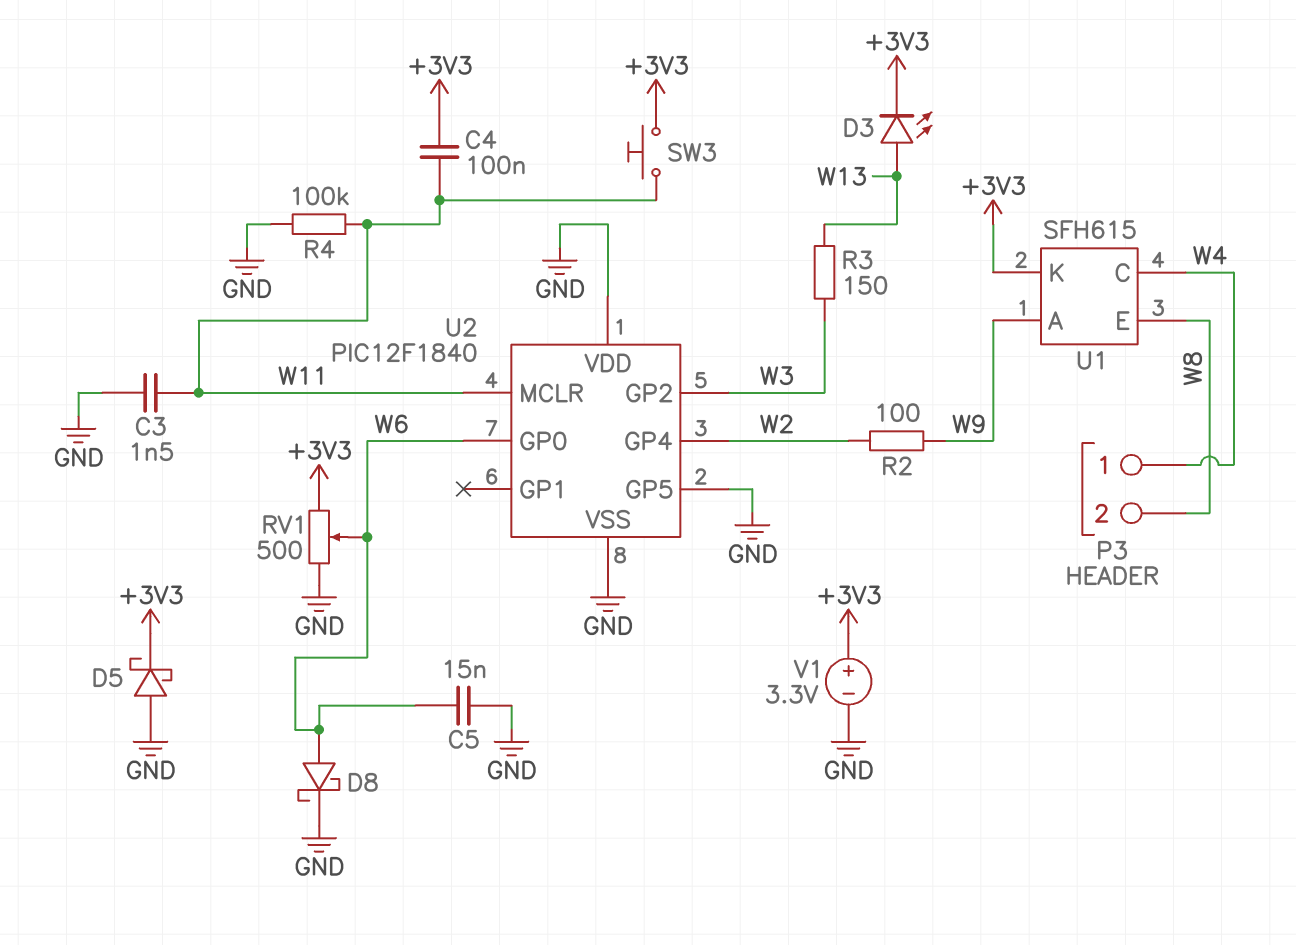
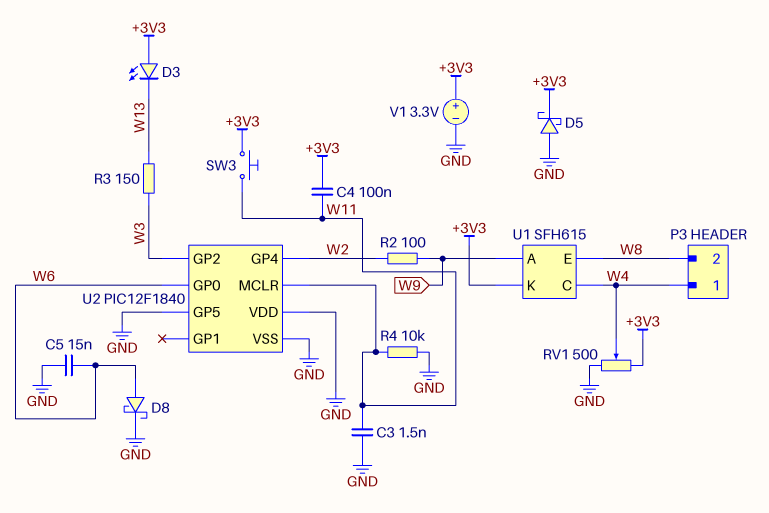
D3: LED (A W13, K +3V3) -> LED (A +3V3, K W13)
R4: 100k (GND, W11) -> 10k (GND, W11)
RV1: 500 (+3V3, GND, wiper W6) -> 500 (+3V3, GND, wiper W4)

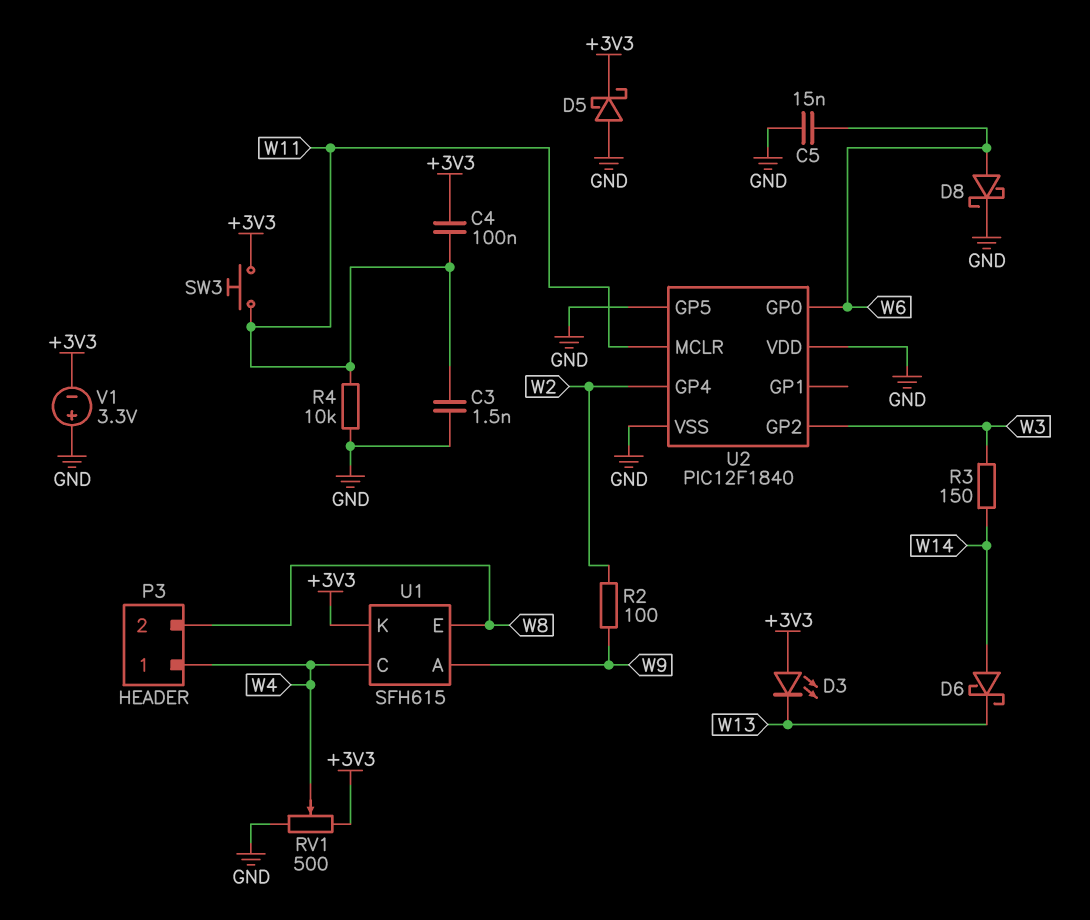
D6: none -> schottky (A W14, K W13)
R3: 150 (W3, W13) -> 150 (W3, W14)
V1: 3.3V (plus +3V3, minus GND) -> 3.3V (plus GND, minus +3V3)

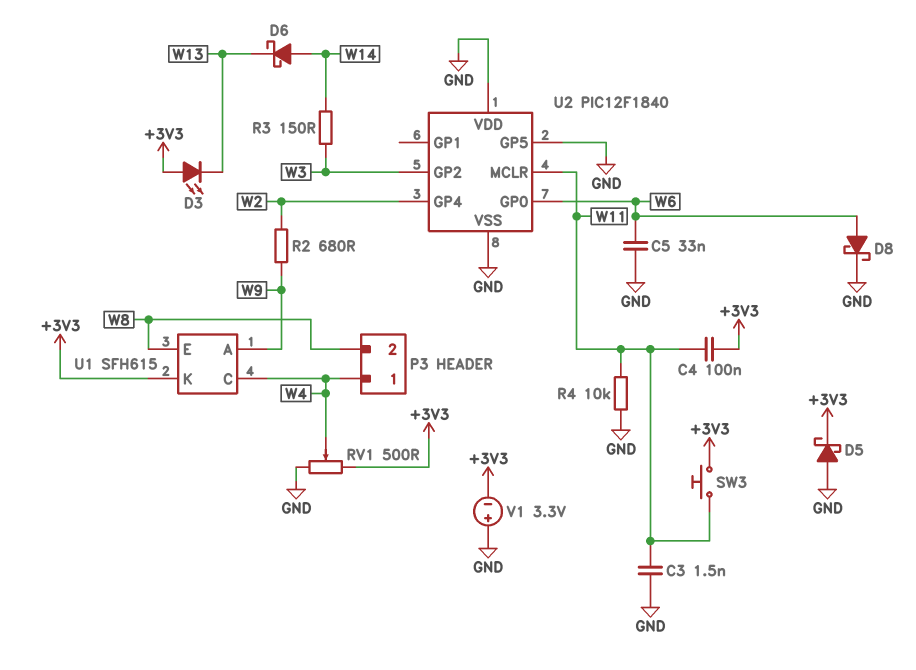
C5: 15nF (GND, W6) -> 33nF (GND, W6)
R2: 100 (W2, W9) -> 680 (W2, W9)

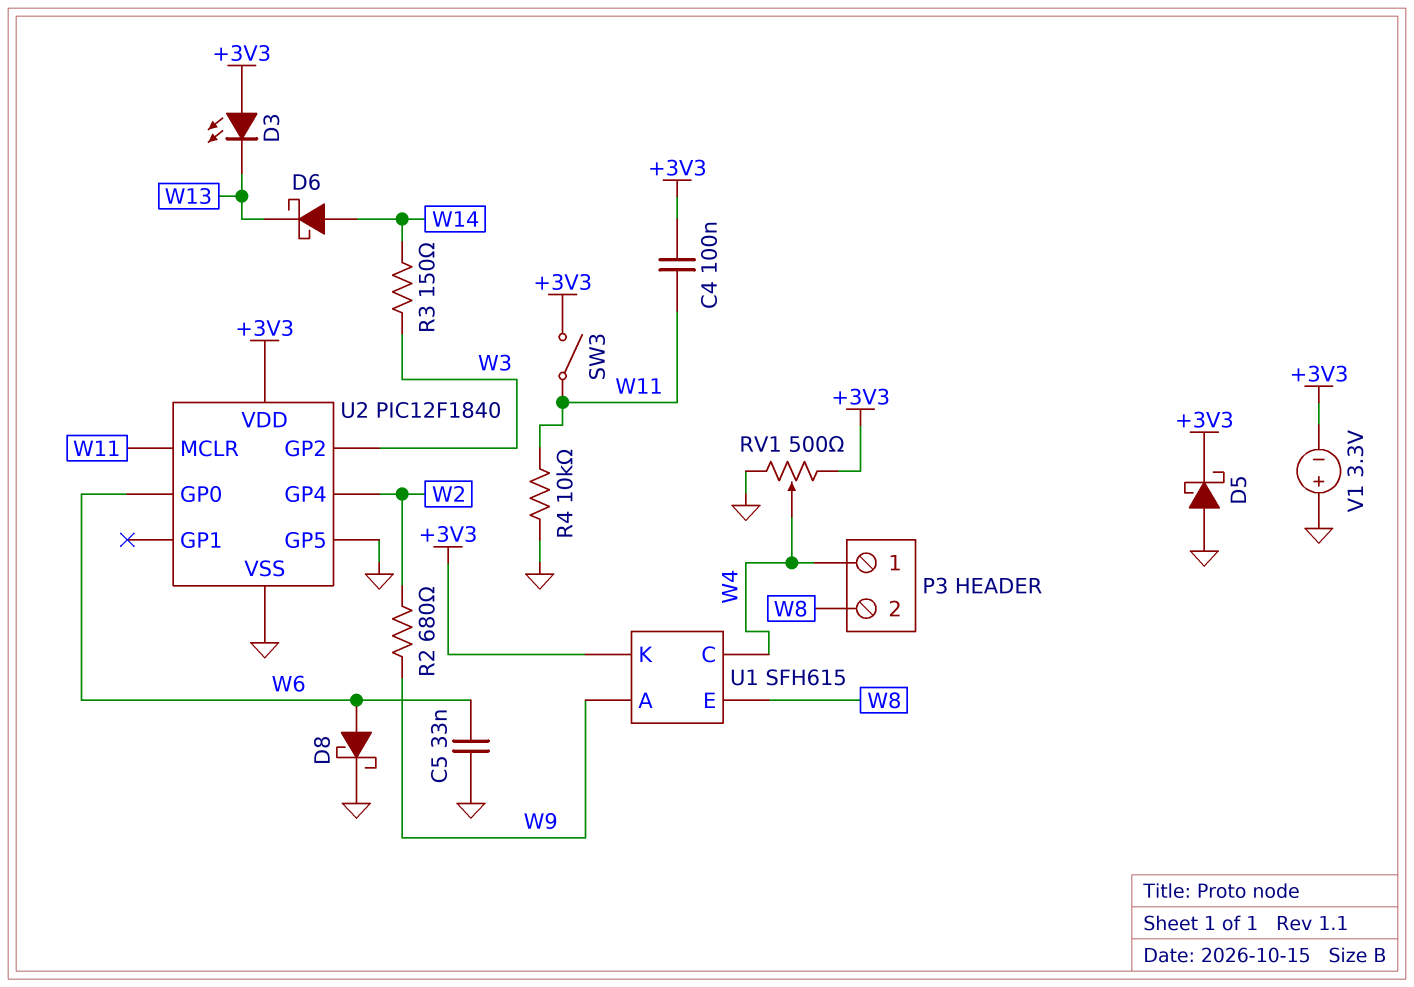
C3: 1.5nF (GND, W11) -> none
SW3: button (+3V3, W11) -> switch (+3V3, W11)
U2 pin VDD: GND -> +3V3

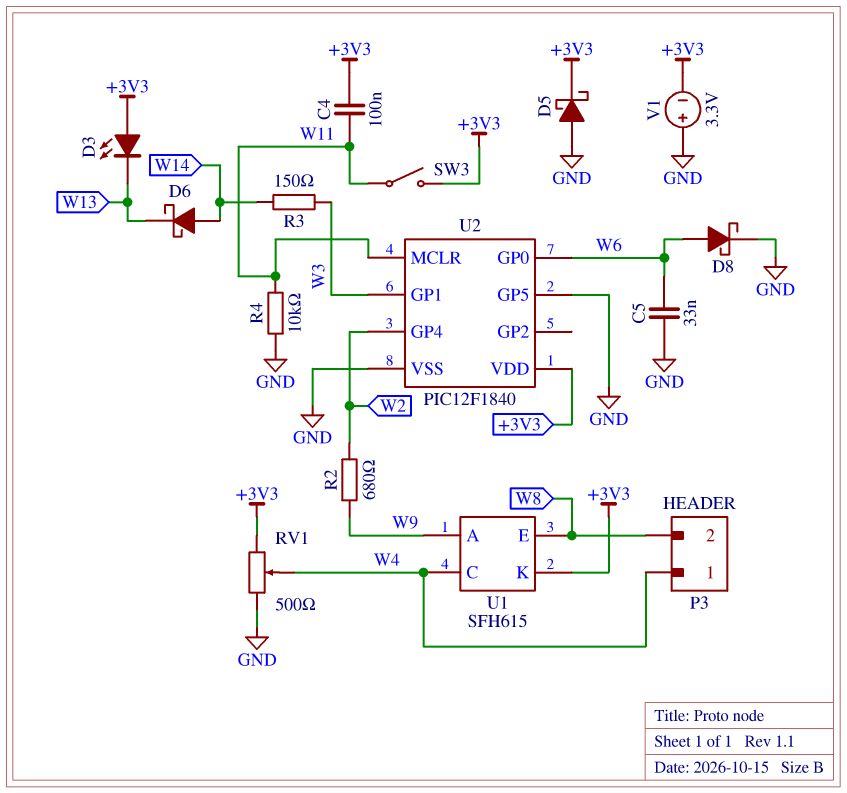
U2 pin GP1: none -> W3
U2 pin GP2: W3 -> none

